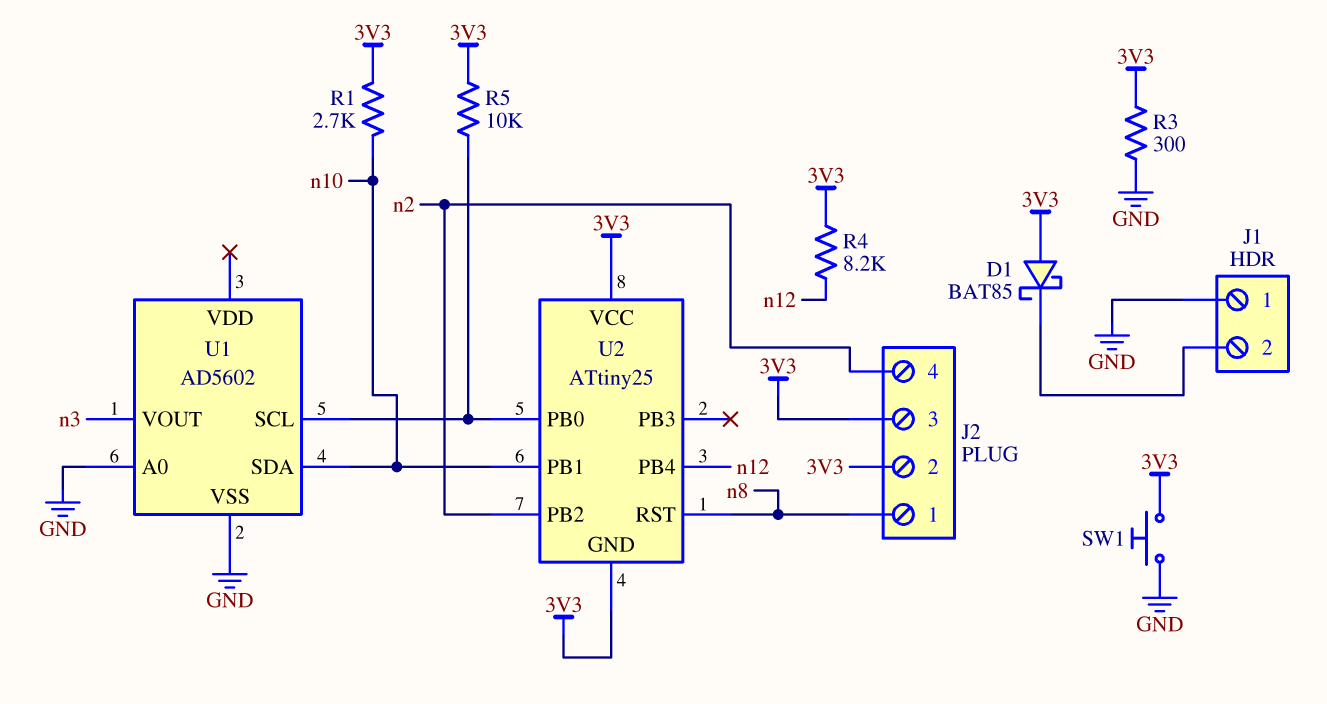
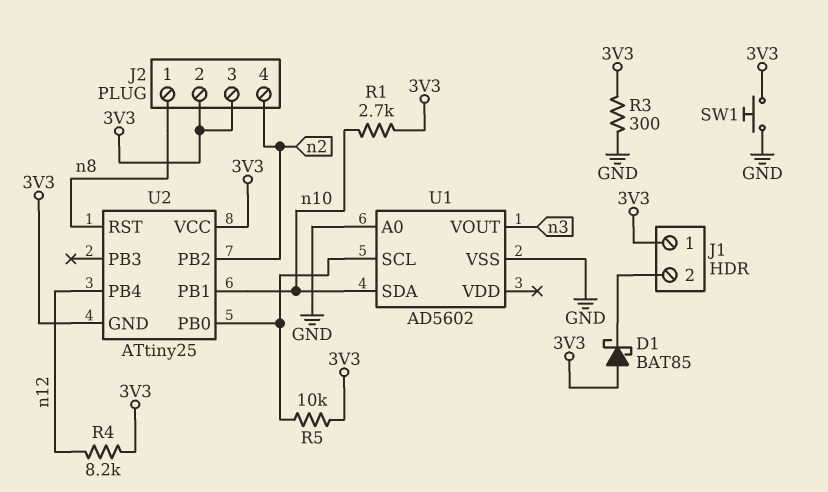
J1 pin 1: GND -> 3V3

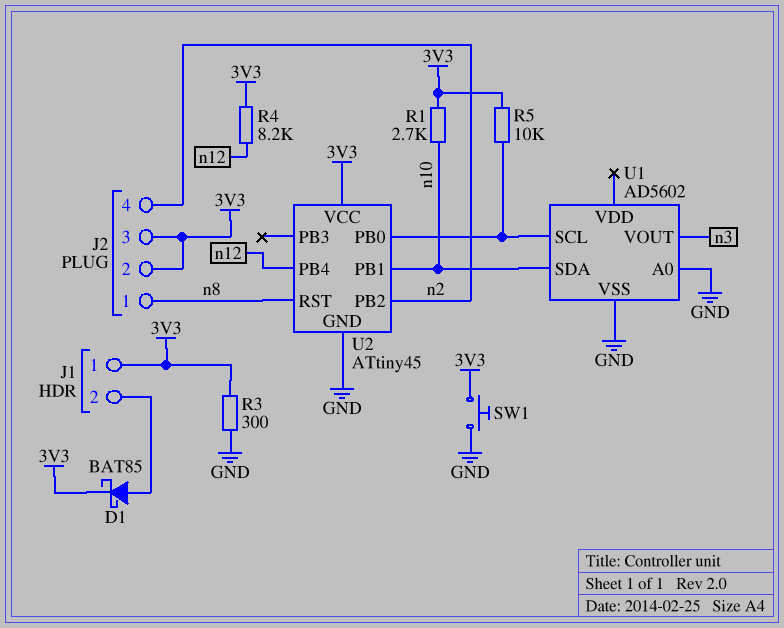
D1: schottky BAT85 (A 3V3, K J1/2) -> schottky BAT85 (A J1/2, K 3V3)
U2: ATtiny25 -> ATtiny45
U2 pin GND: 3V3 -> GND

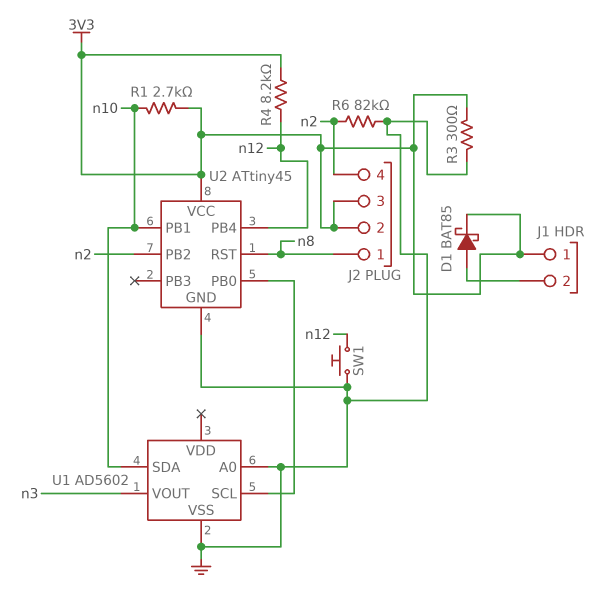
R5: 10k (3V3, U1/SCL) -> none
R6: none -> 82k (GND, n2)
SW1: button (3V3, GND) -> button (GND, n12)

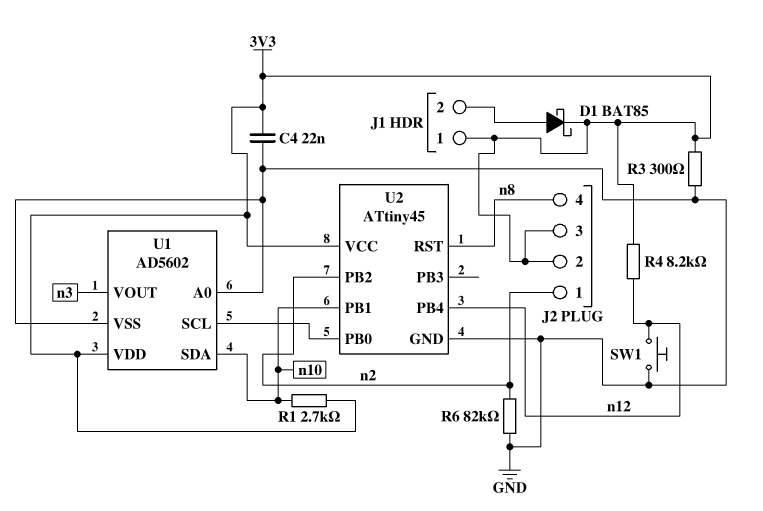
C4: none -> 22nF (3V3, GND)
J2 pin 1: n8 -> n2
J2 pin 4: n2 -> n8
U1 pin VDD: none -> 3V3

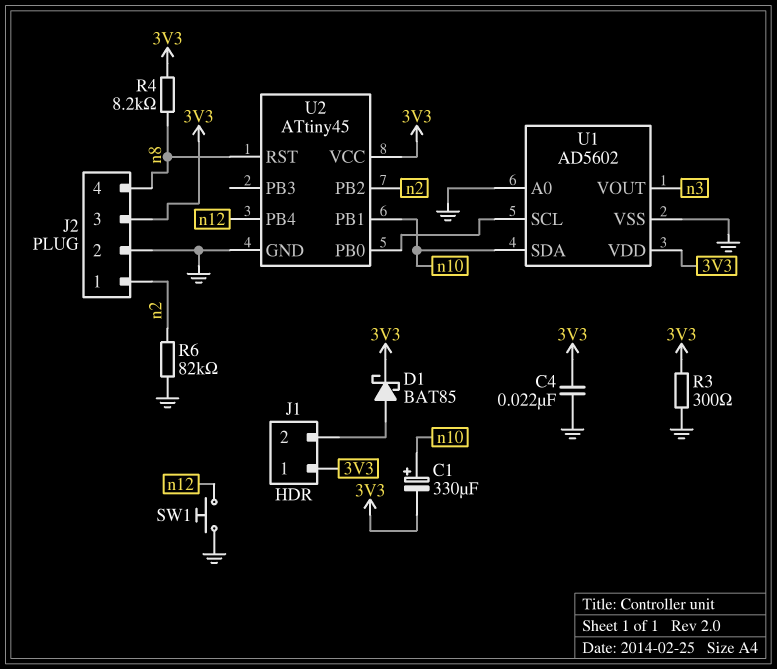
C1: none -> 330uF (plus n10, minus 3V3)
J2 pin 2: 3V3 -> GND
R1: 2.7k (3V3, n10) -> none
R4: 8.2k (3V3, n12) -> 8.2k (3V3, n8)

